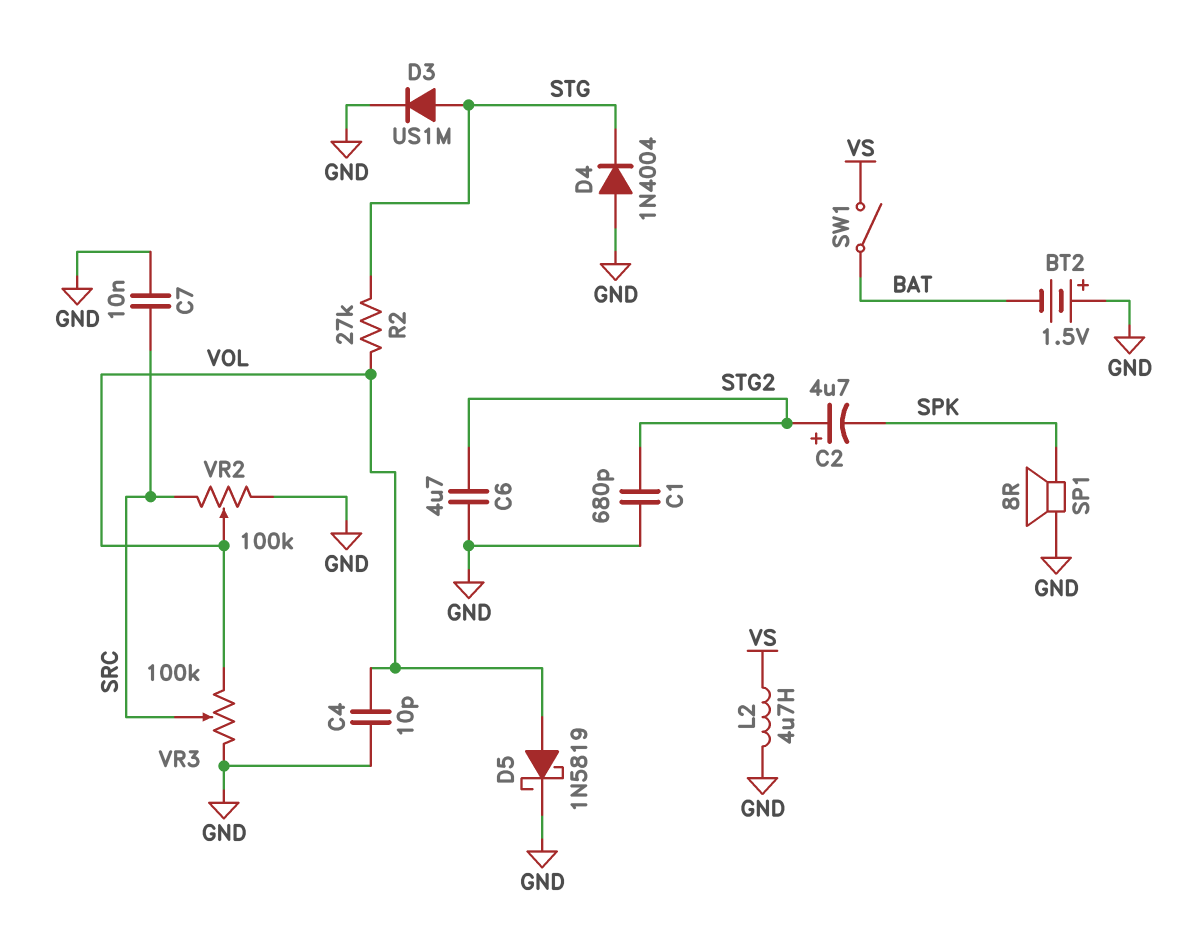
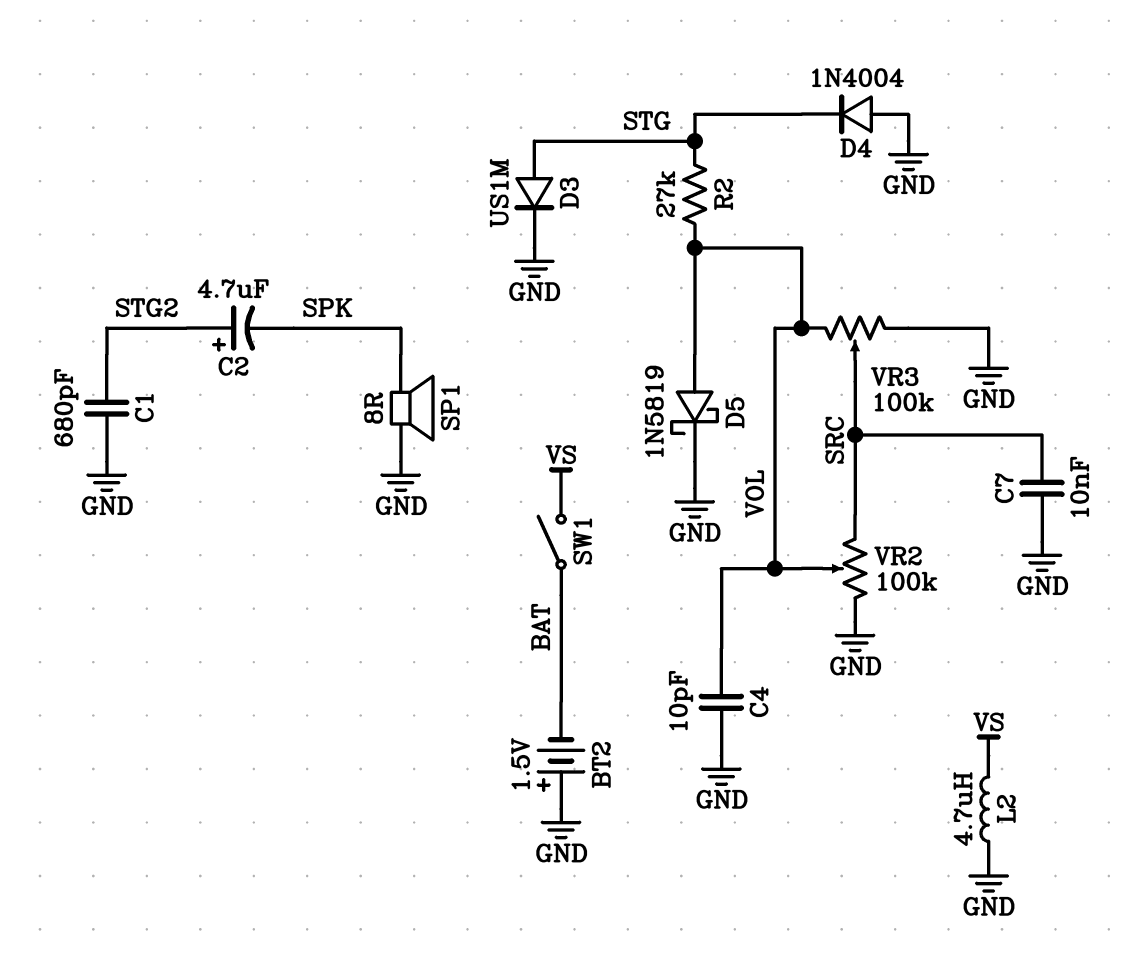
C6: 4.7uF (GND, STG2) -> none

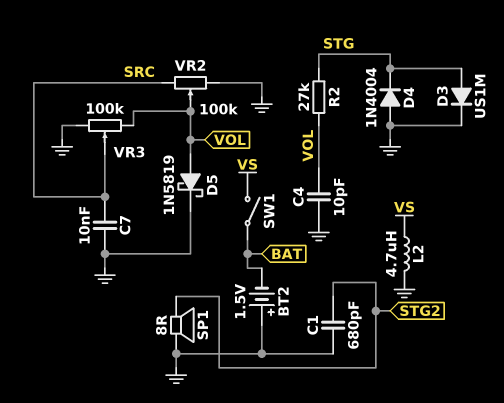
C2: 4.7uF (plus STG2, minus SPK) -> none
SP1: speaker 8R (GND, SPK) -> speaker 8R (GND, STG2)

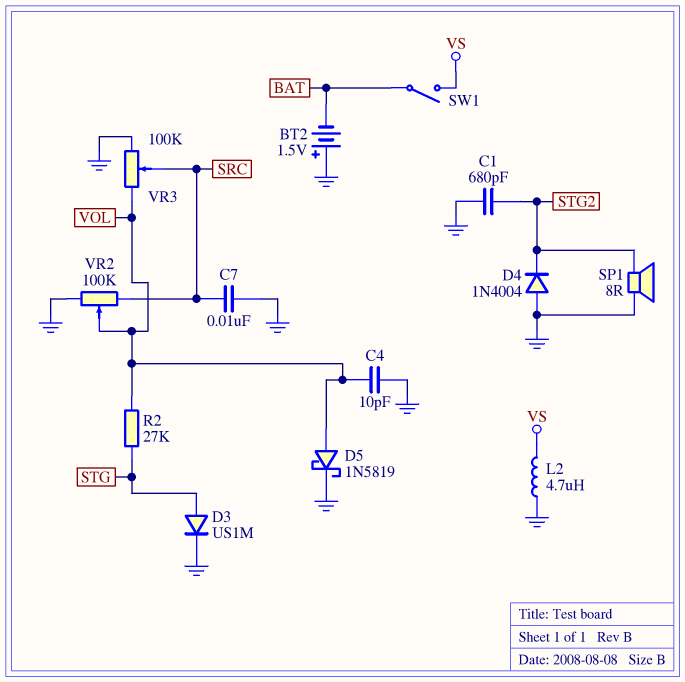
D4: diode 1N4004 (A GND, K STG) -> diode 1N4004 (A GND, K STG2)

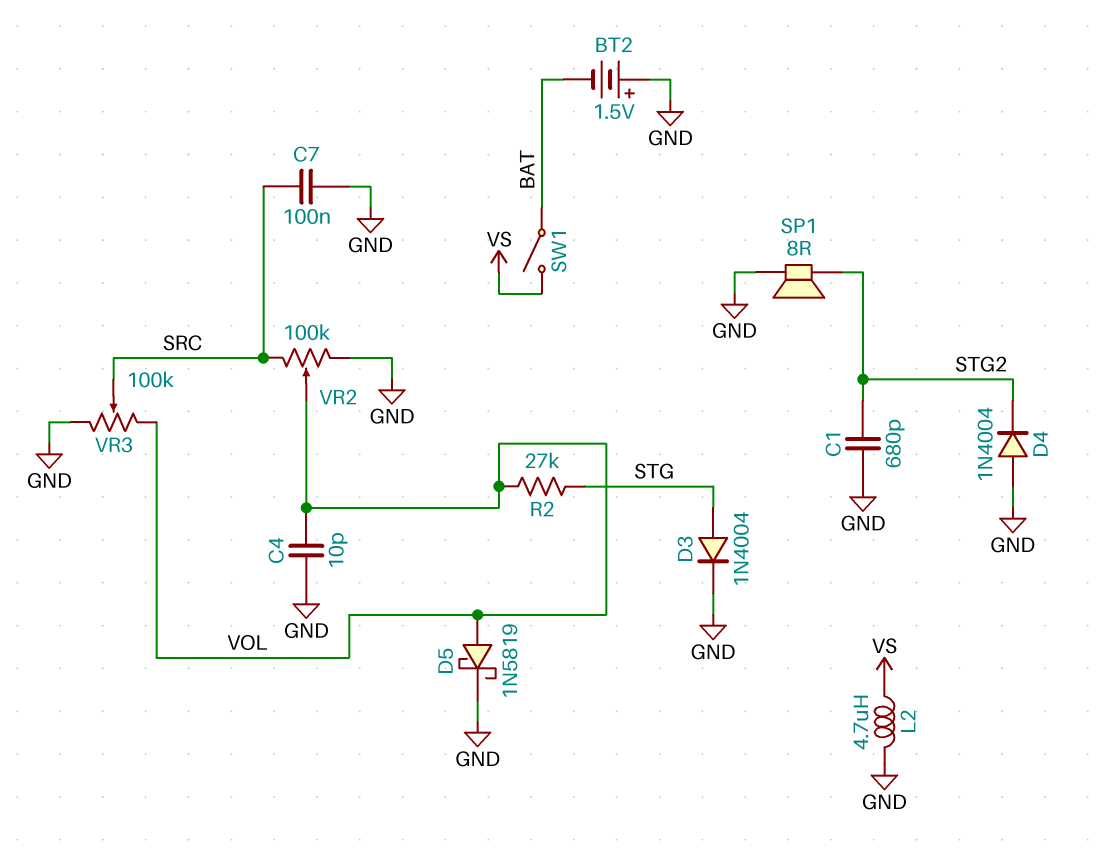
C7: 10nF (GND, SRC) -> 100nF (GND, SRC)
D3: diode US1M (A STG, K GND) -> diode 1N4004 (A STG, K GND)

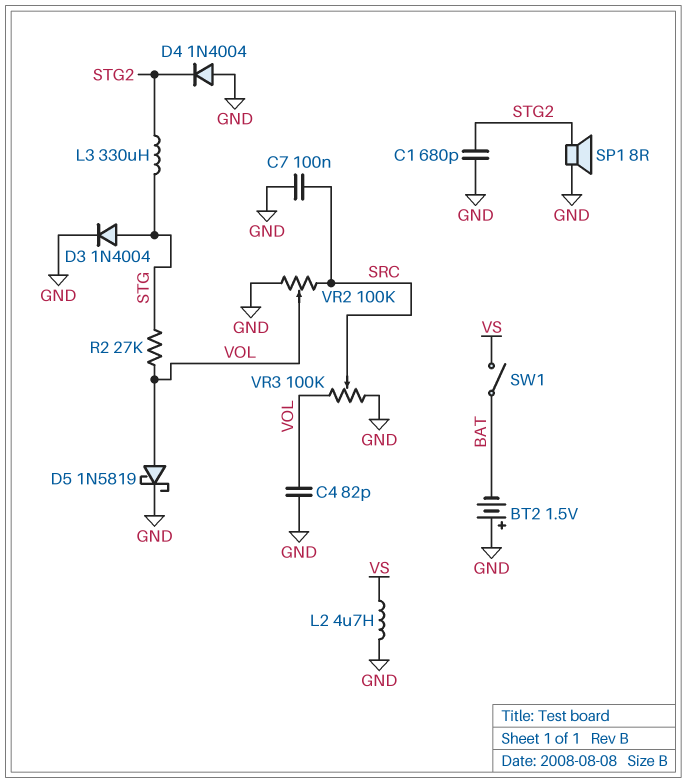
C4: 10pF (GND, VOL) -> 82pF (GND, VOL)
L3: none -> 330uH (STG, STG2)

